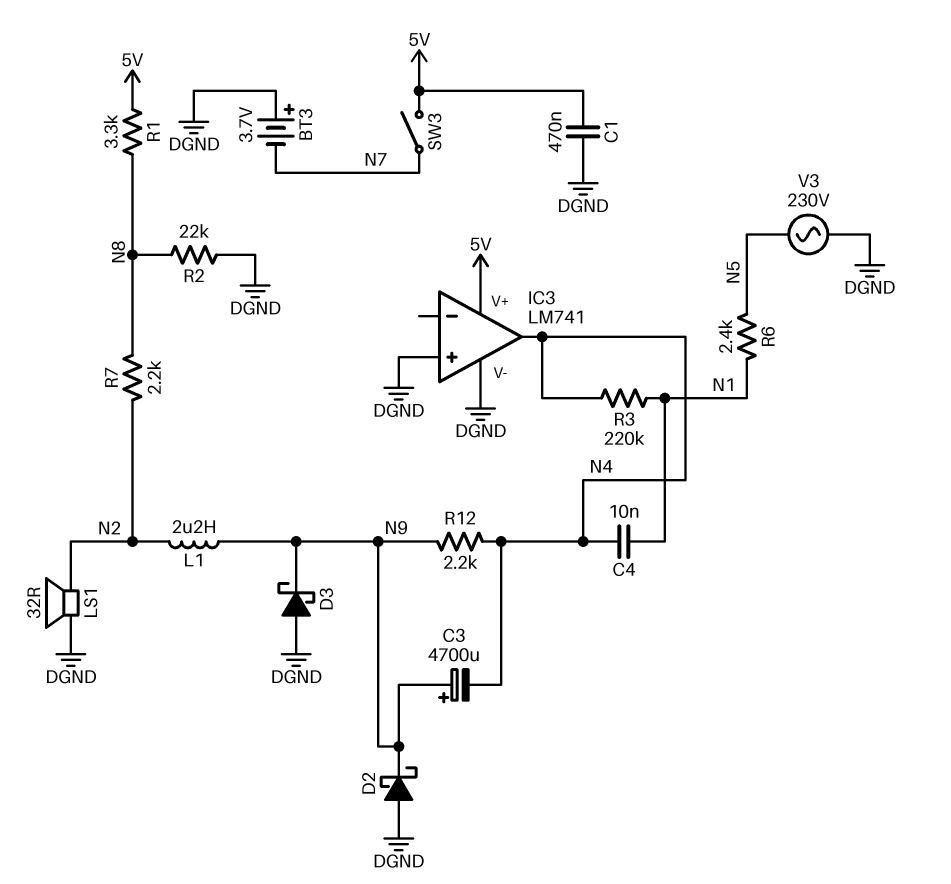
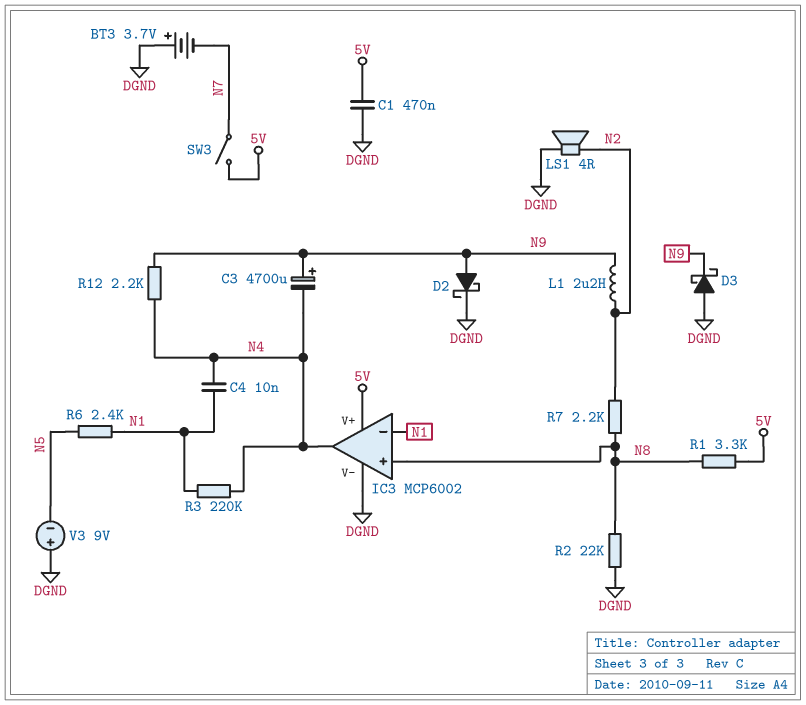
D2: schottky (A DGND, K N9) -> schottky (A N9, K DGND)
IC3: LM741 -> MCP6002
IC3 pin in+: DGND -> N8
IC3 pin in-: none -> N1
LS1: speaker 32R (DGND, N2) -> speaker 4R (DGND, N2)
V3: AC 230V (DGND, N5) -> 9V (plus DGND, minus N5)

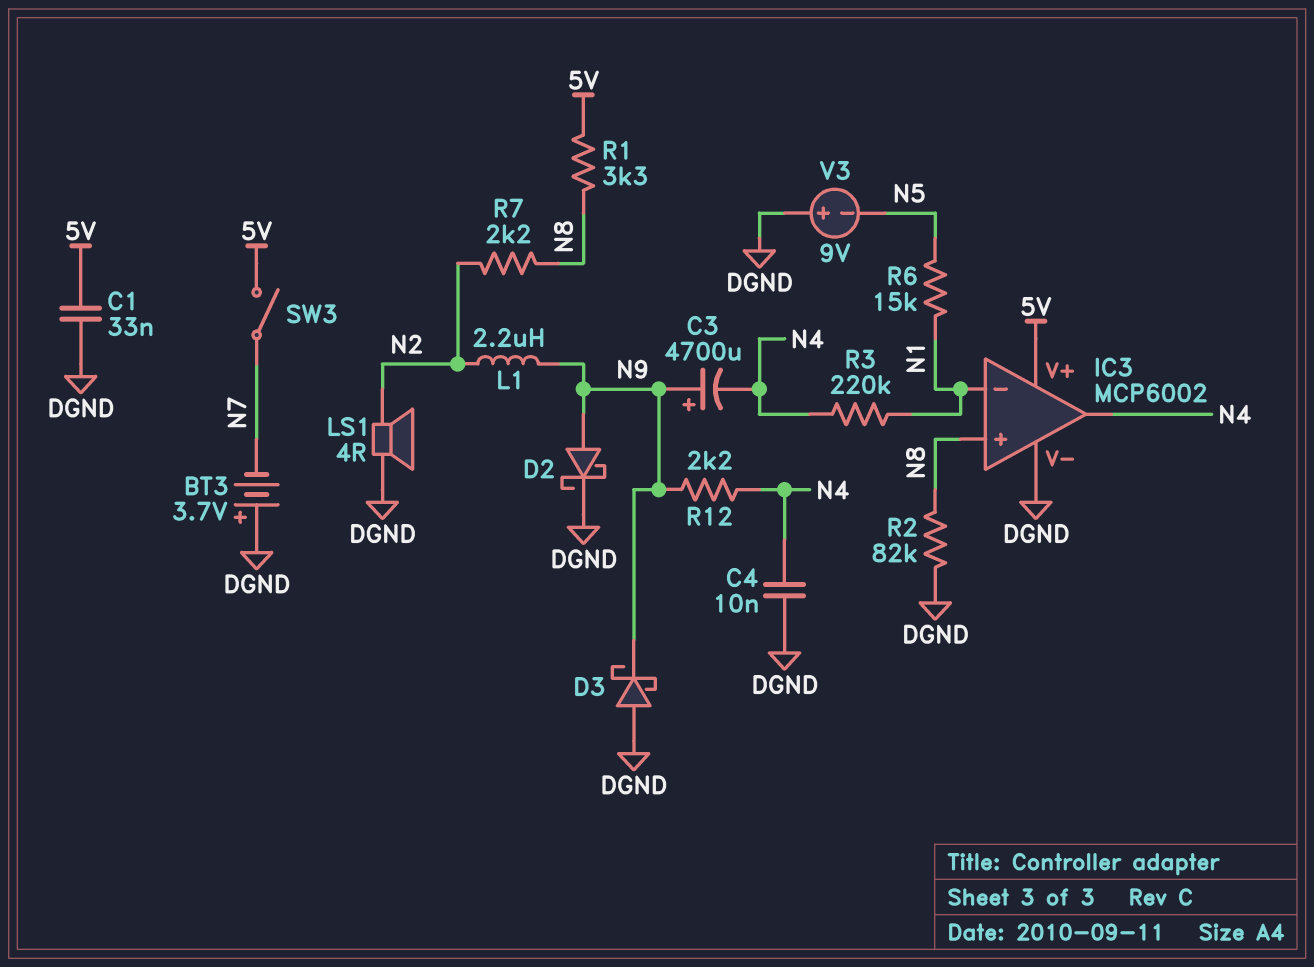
C1: 470nF (5V, DGND) -> 33nF (5V, DGND)
C4: 10nF (N1, N4) -> 10nF (DGND, N4)
R2: 22k (DGND, N8) -> 82k (DGND, N8)
R6: 2.4k (N1, N5) -> 15k (N1, N5)

